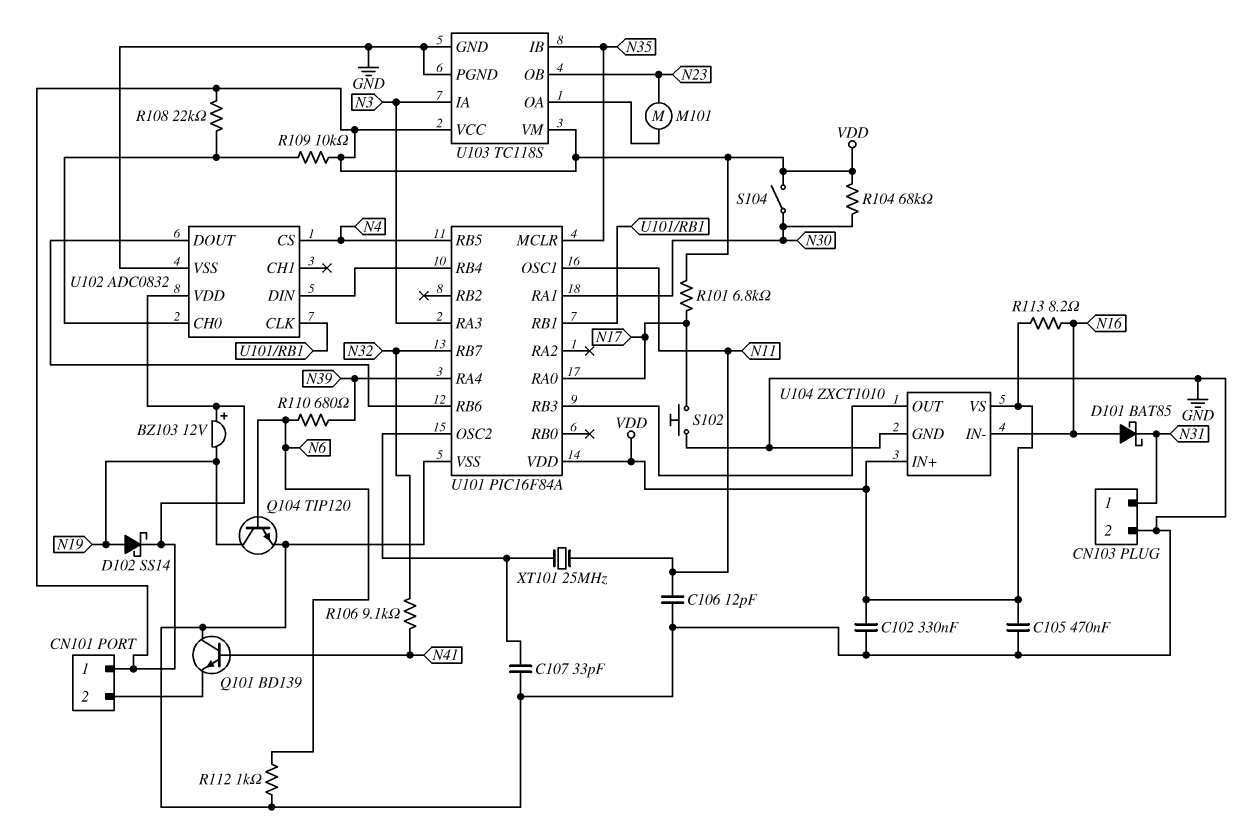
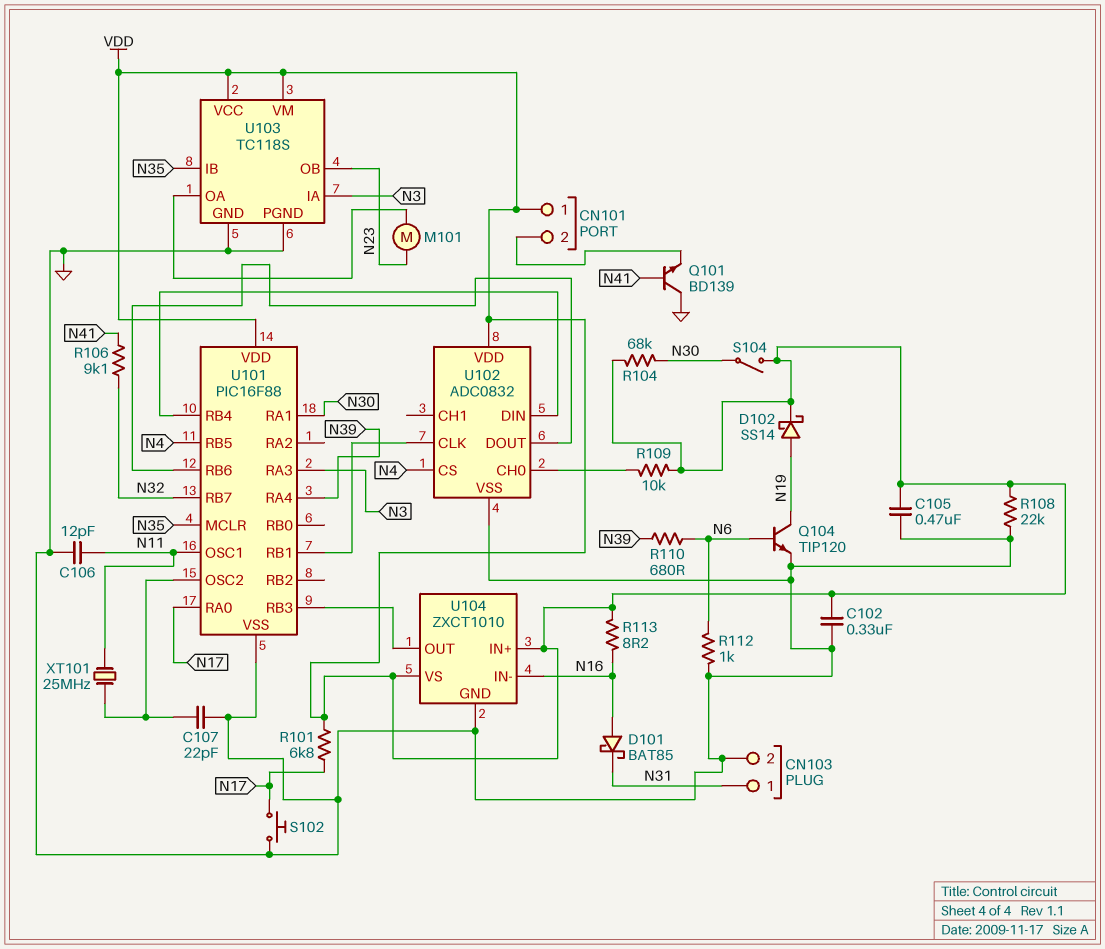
BZ103: buzzer 12V (plus VDD, minus N19) -> none
C107: 33pF (GND, U101/OSC2) -> 22pF (GND, U101/OSC2)
R108: 22k (U102/CH0, VDD) -> 22k (GND, VDD)
U101: PIC16F84A -> PIC16F88

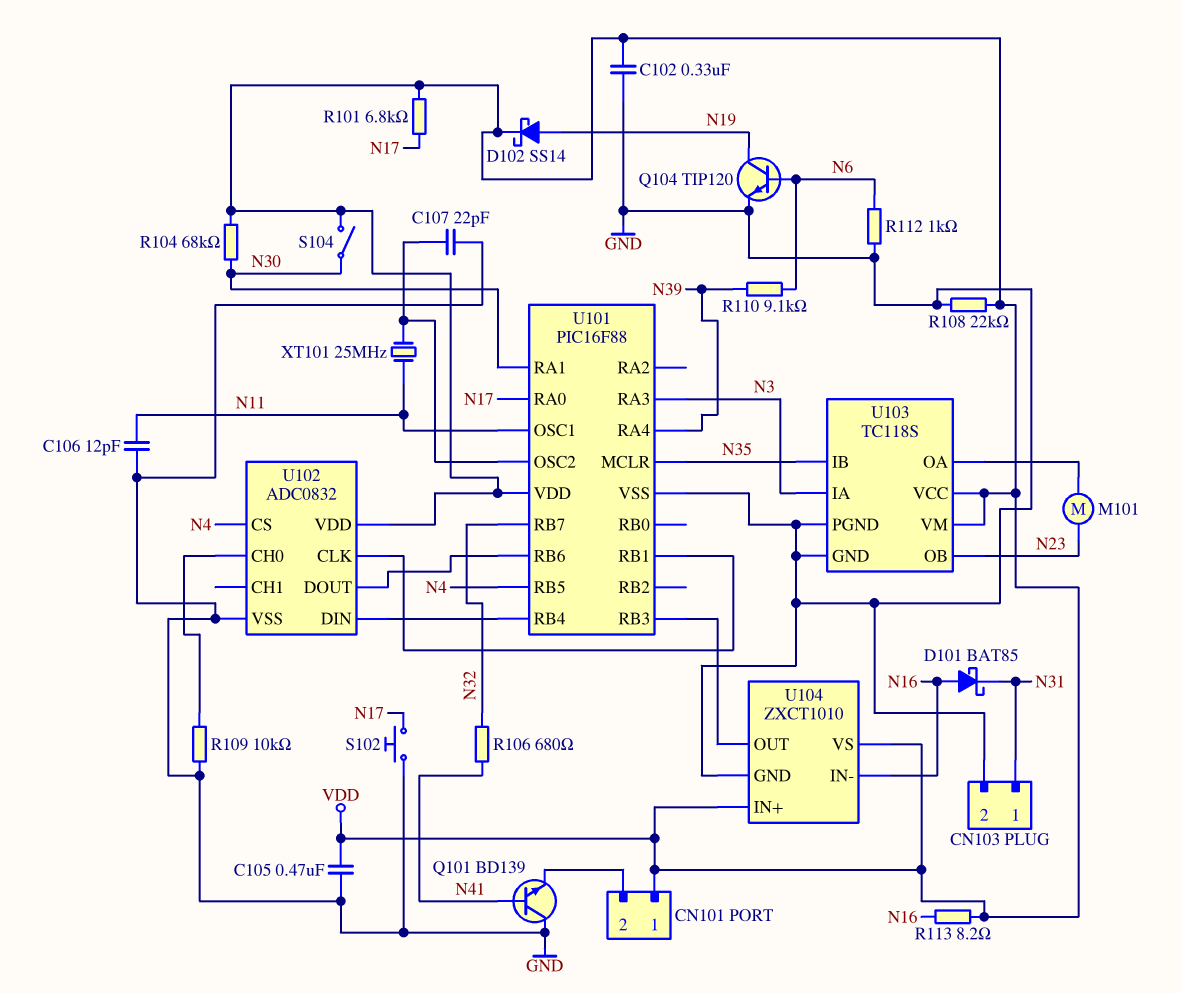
R106: 9.1k (N32, N41) -> 680 (N32, N41)
R109: 10k (U102/CH0, VDD) -> 10k (GND, U102/CH0)
R110: 680 (N6, N39) -> 9.1k (N6, N39)

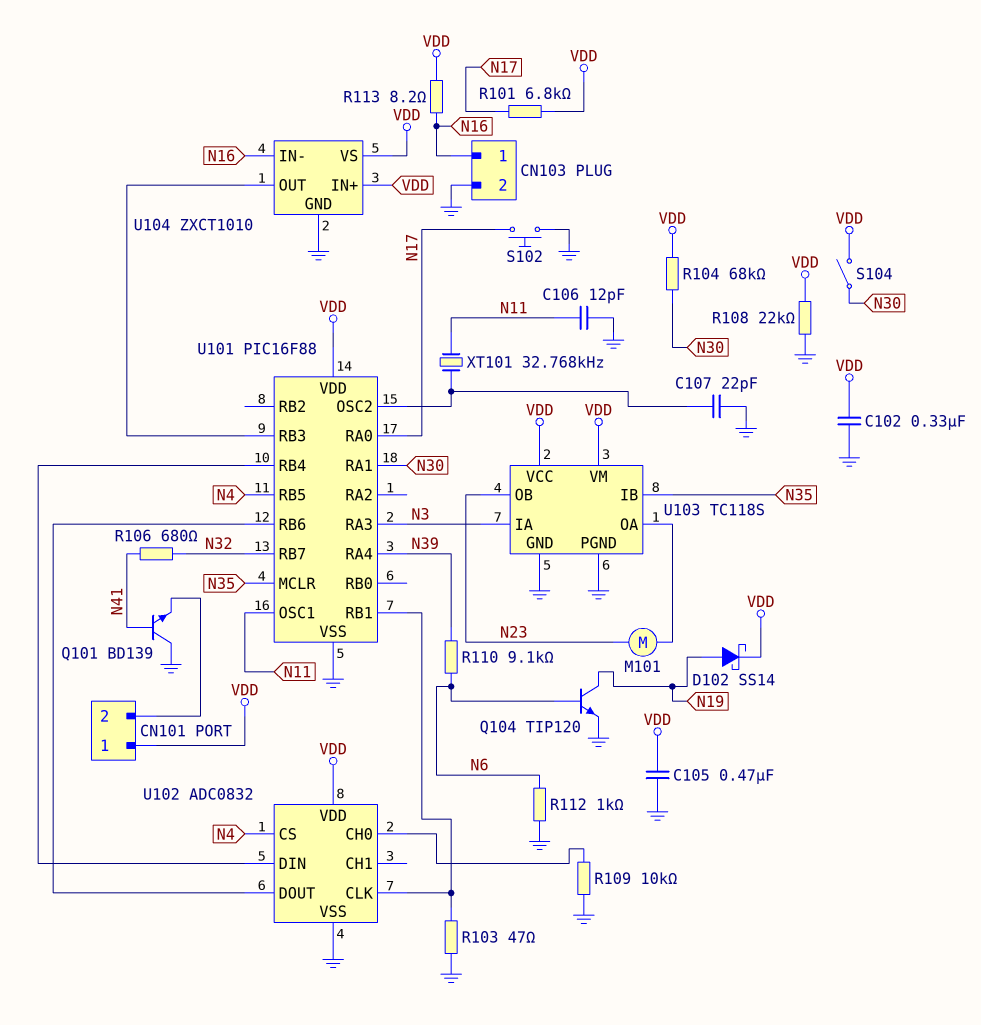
CN103 pin 1: N31 -> N16
D101: schottky BAT85 (A N16, K N31) -> none
R103: none -> 47 (GND, U101/RB1)
XT101: 25MHz (N11, U101/OSC2) -> 32.768kHz (N11, U101/OSC2)

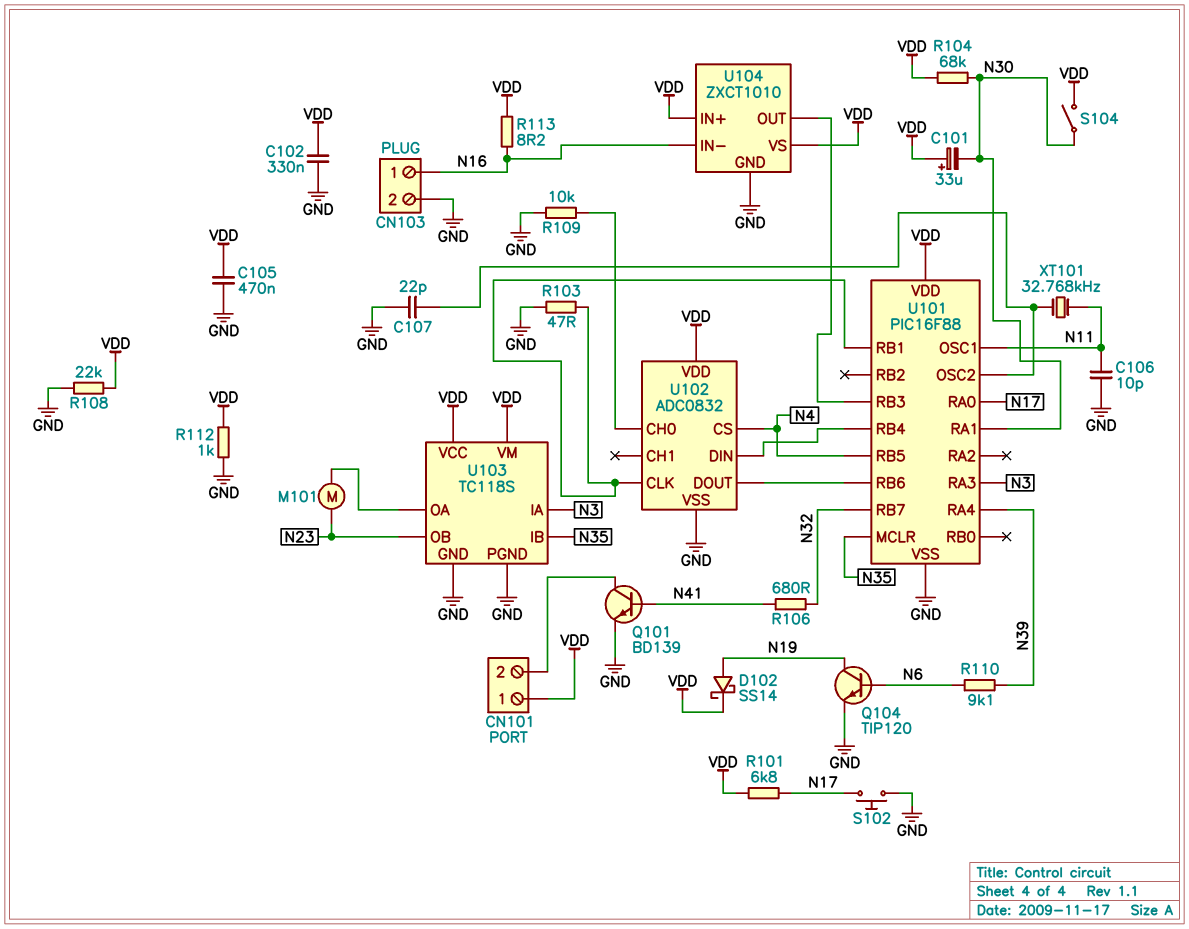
C101: none -> 33uF (plus VDD, minus N30)
C106: 12pF (GND, N11) -> 10pF (GND, N11)
Q101: NPN BD139 (B N41, C GND, E CN101/2) -> NPN BD139 (B N41, C CN101/2, E GND)
R112: 1k (GND, N6) -> 1k (GND, VDD)

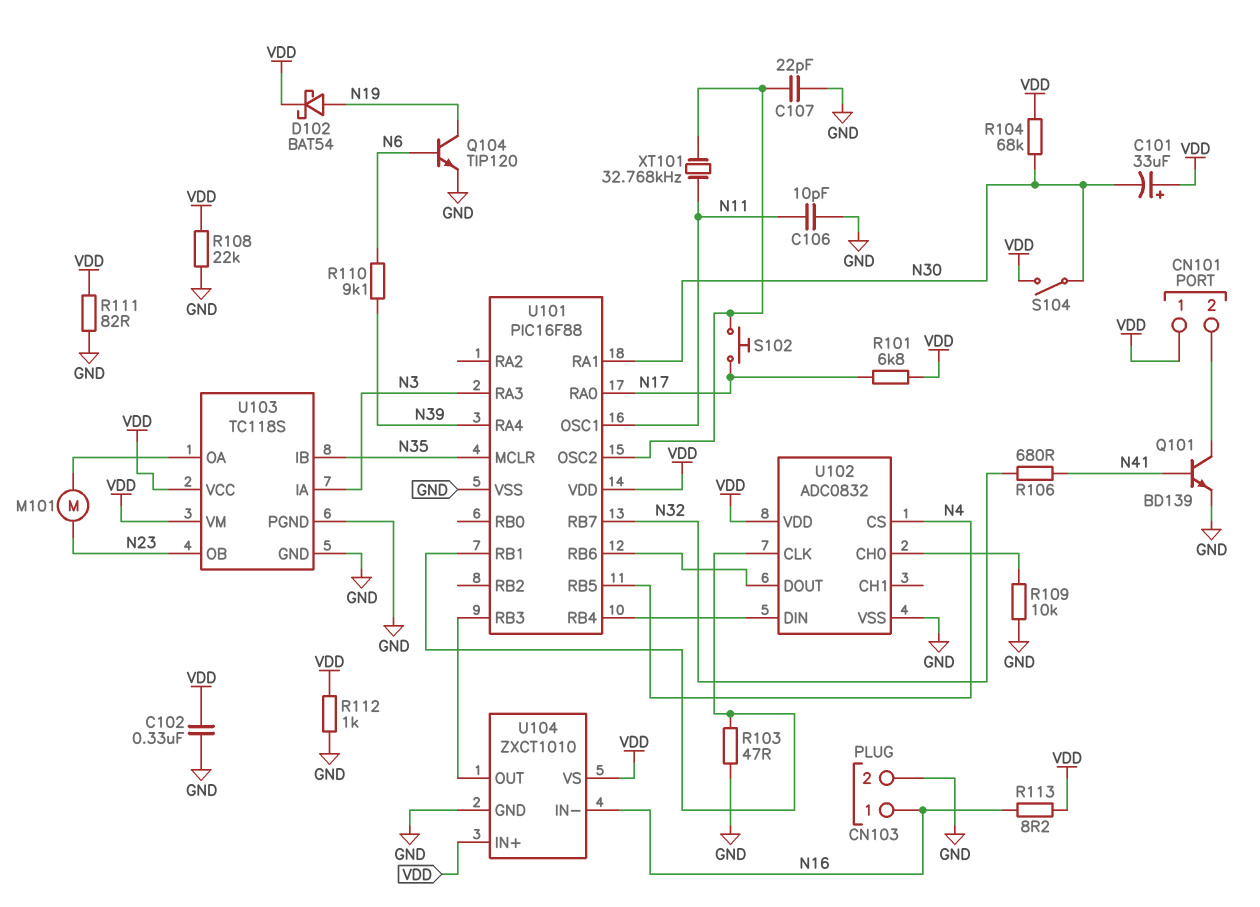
C105: 470nF (GND, VDD) -> none
D102: schottky SS14 (A N19, K VDD) -> schottky BAT54 (A N19, K VDD)
R111: none -> 82 (GND, VDD)
S102: button (GND, N17) -> button (N17, U101/OSC2)

